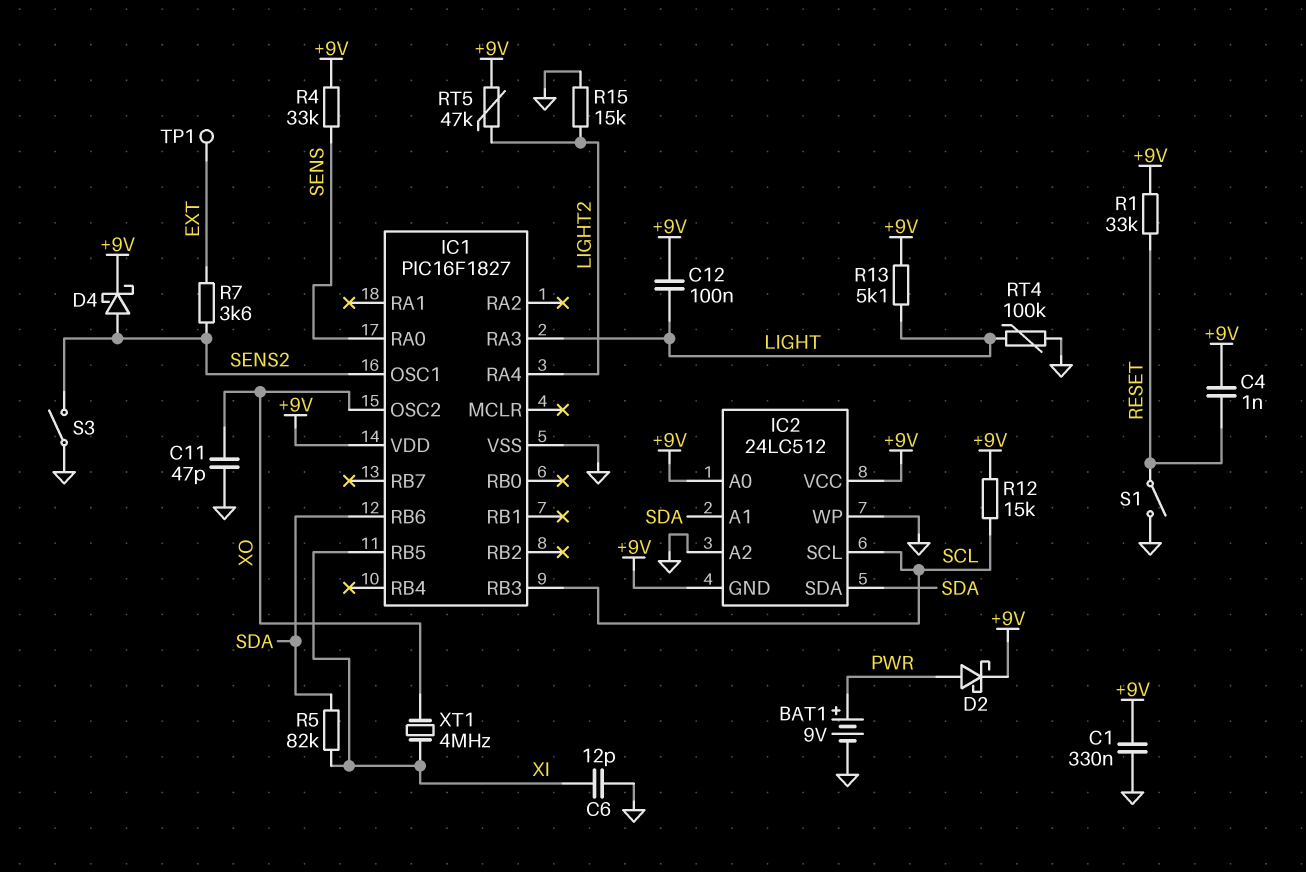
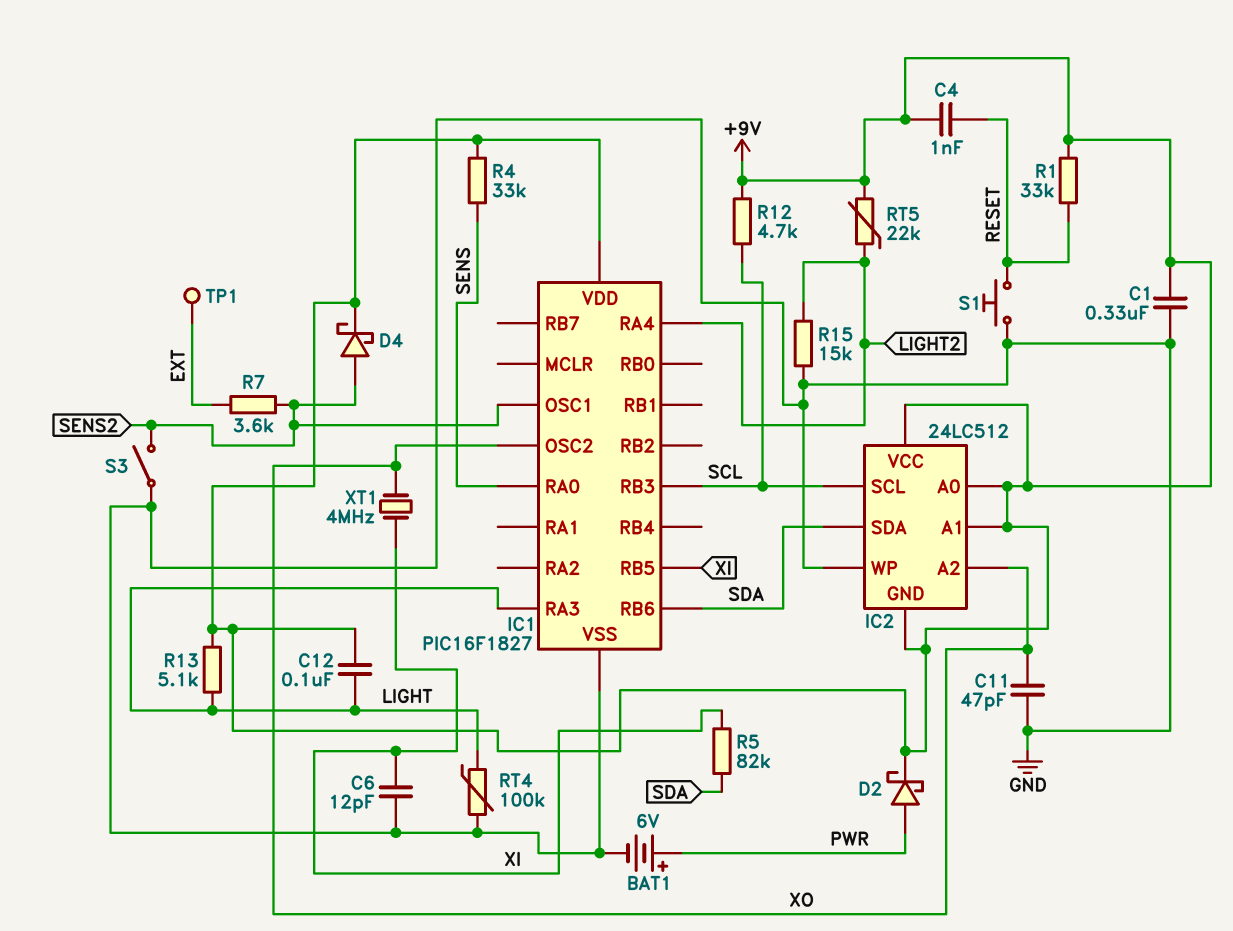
BAT1: 9V (plus PWR, minus GND) -> 6V (plus PWR, minus GND)
IC2 pin A1: SDA -> +9V
IC2 pin A2: GND -> XO
R12: 15k (+9V, SCL) -> 4.7k (+9V, SCL)
RT5: 47k (+9V, LIGHT2) -> 22k (+9V, LIGHT2)
S1: switch (GND, RESET) -> button (GND, RESET)

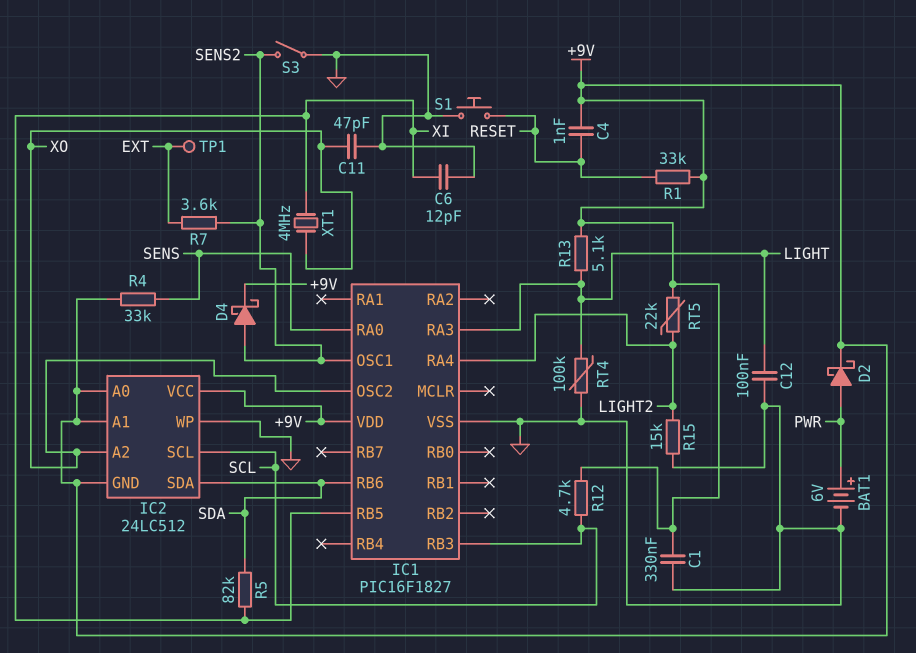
C12: 100nF (+9V, LIGHT) -> 100nF (GND, LIGHT)

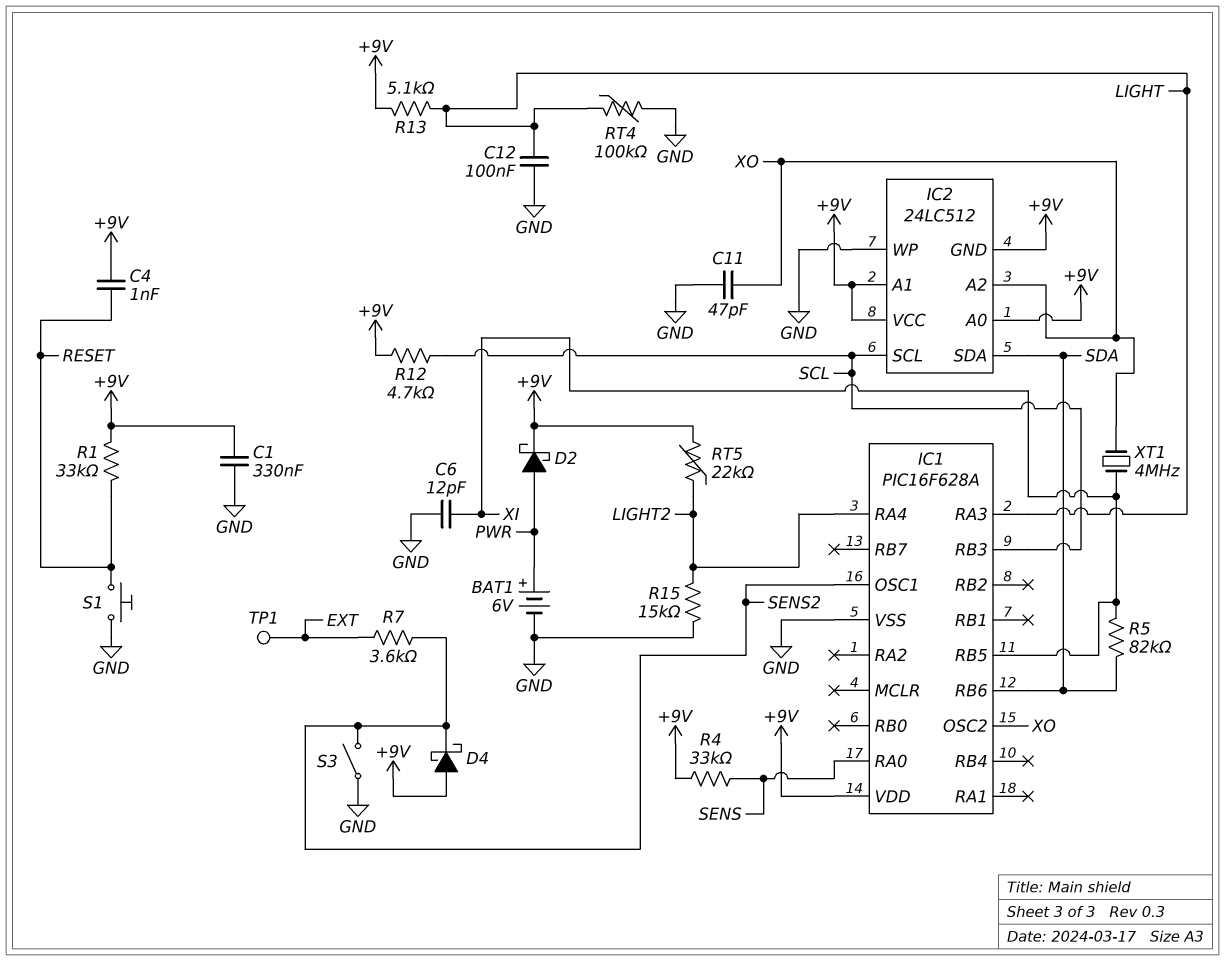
D4: schottky (A SENS2, K +9V) -> schottky (A +9V, K SENS2)
IC1: PIC16F1827 -> PIC16F628A

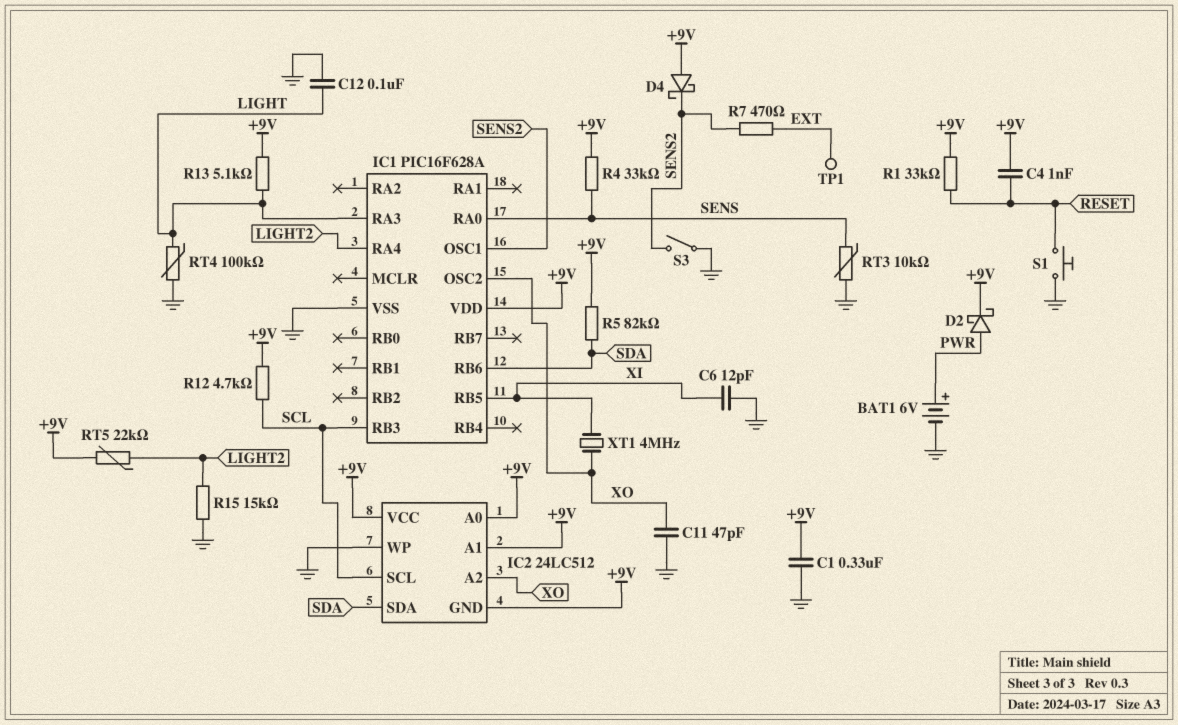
R5: 82k (SDA, XI) -> 82k (+9V, SDA)
R7: 3.6k (EXT, SENS2) -> 470 (EXT, SENS2)
RT3: none -> 10k (GND, SENS)

